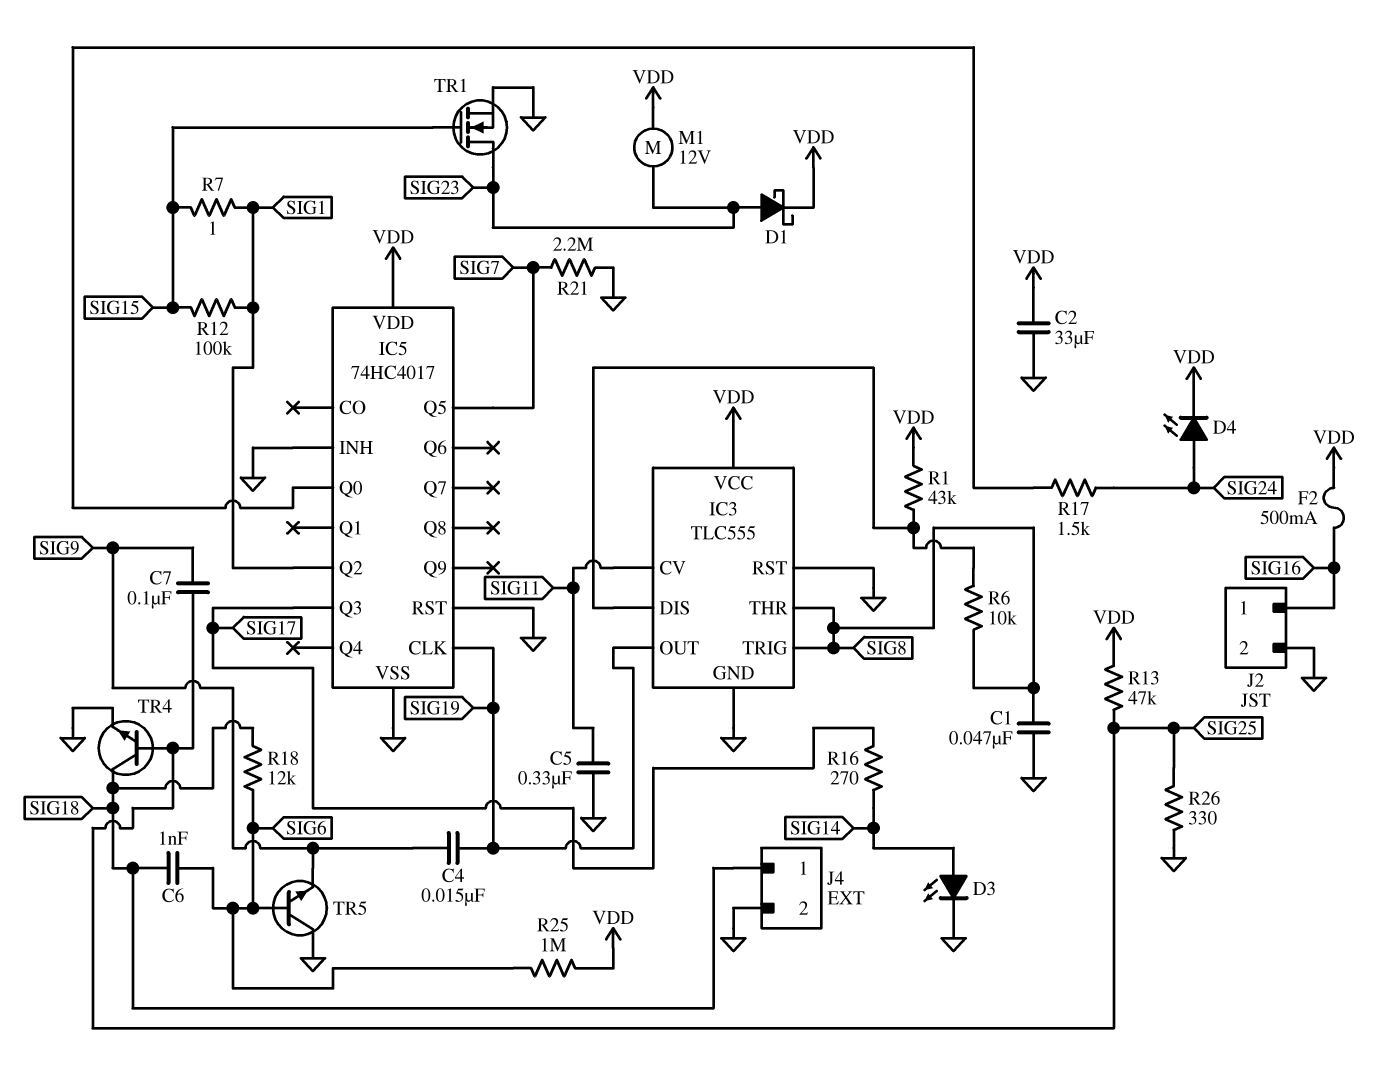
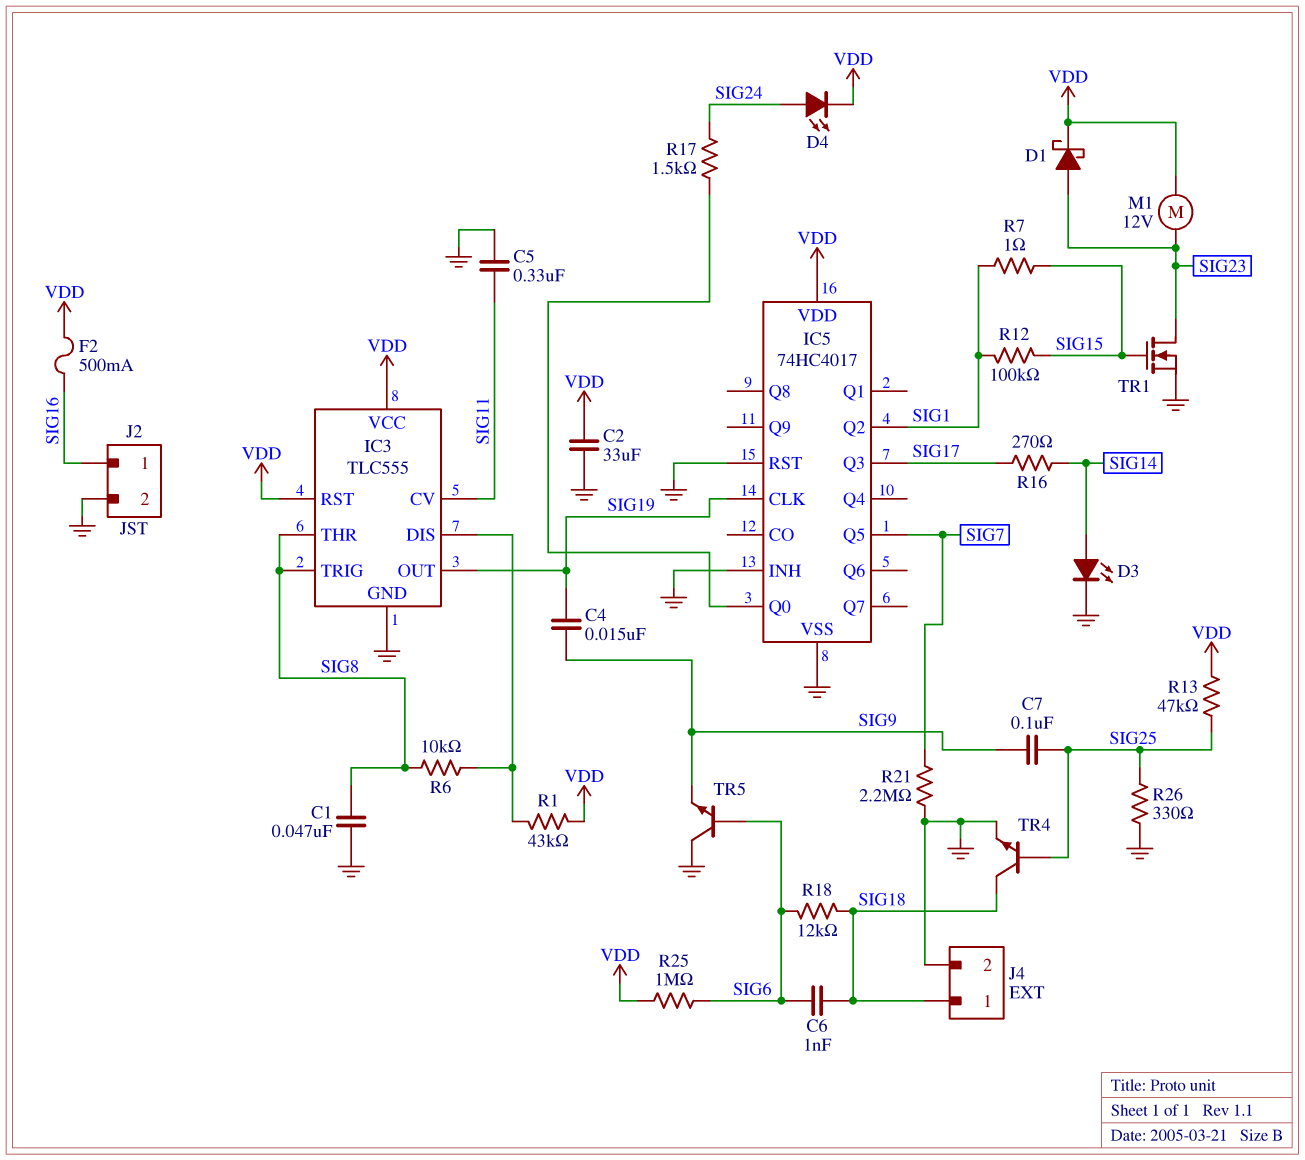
IC3 pin RST: GND -> VDD

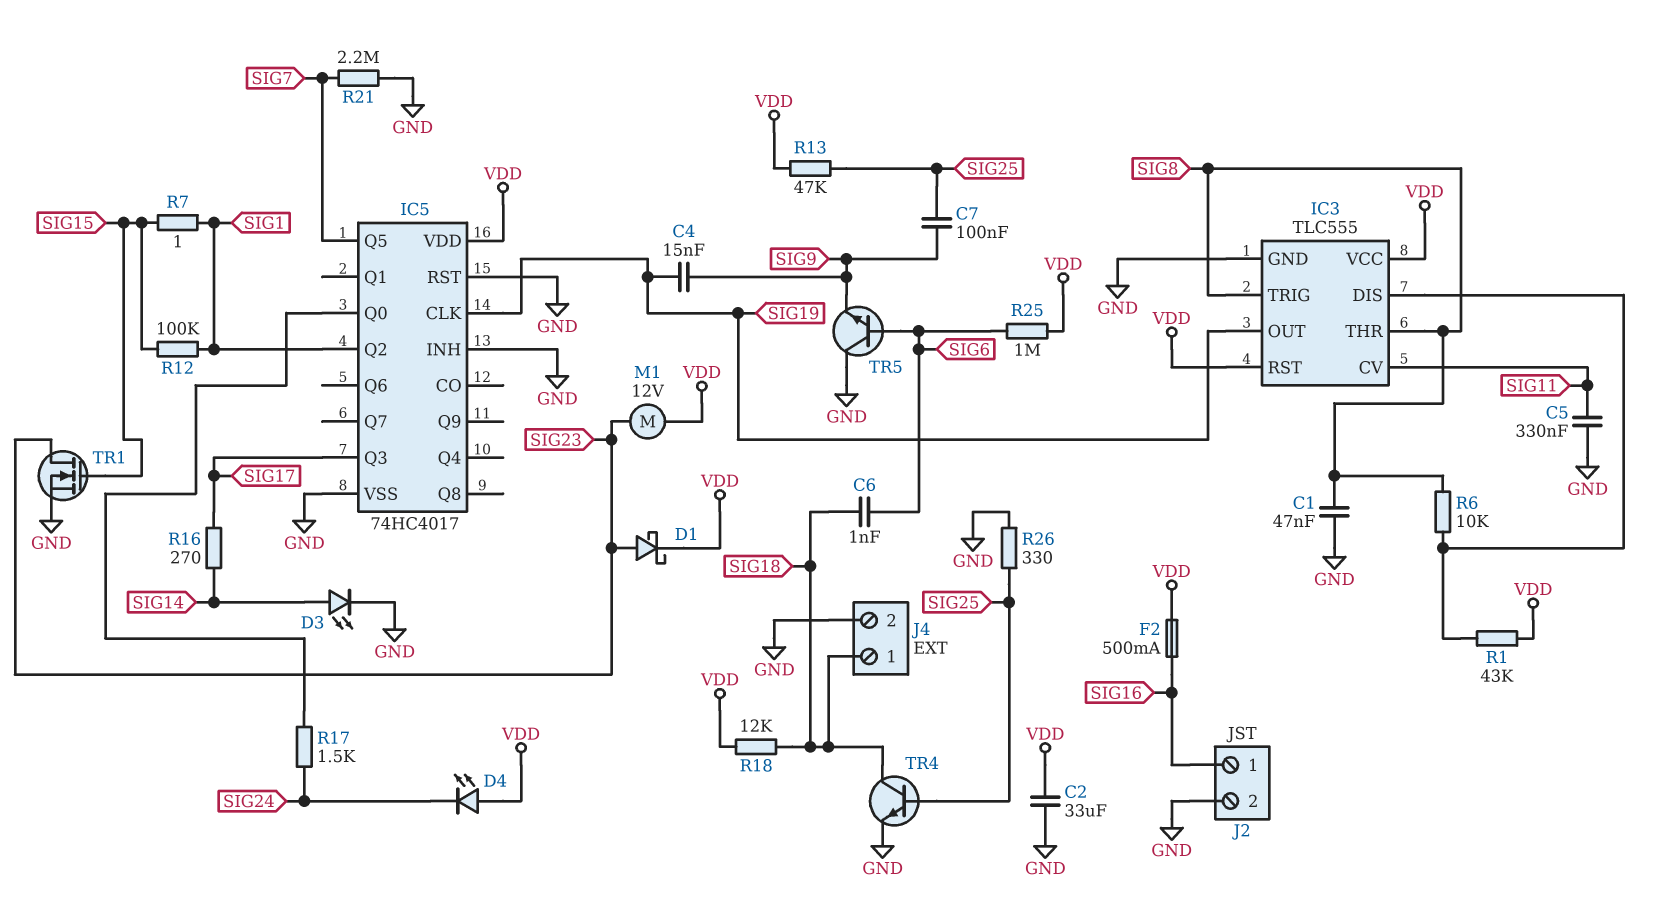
D4: LED (A SIG24, K VDD) -> LED (A VDD, K SIG24)
R18: 12k (SIG6, SIG18) -> 12k (SIG18, VDD)

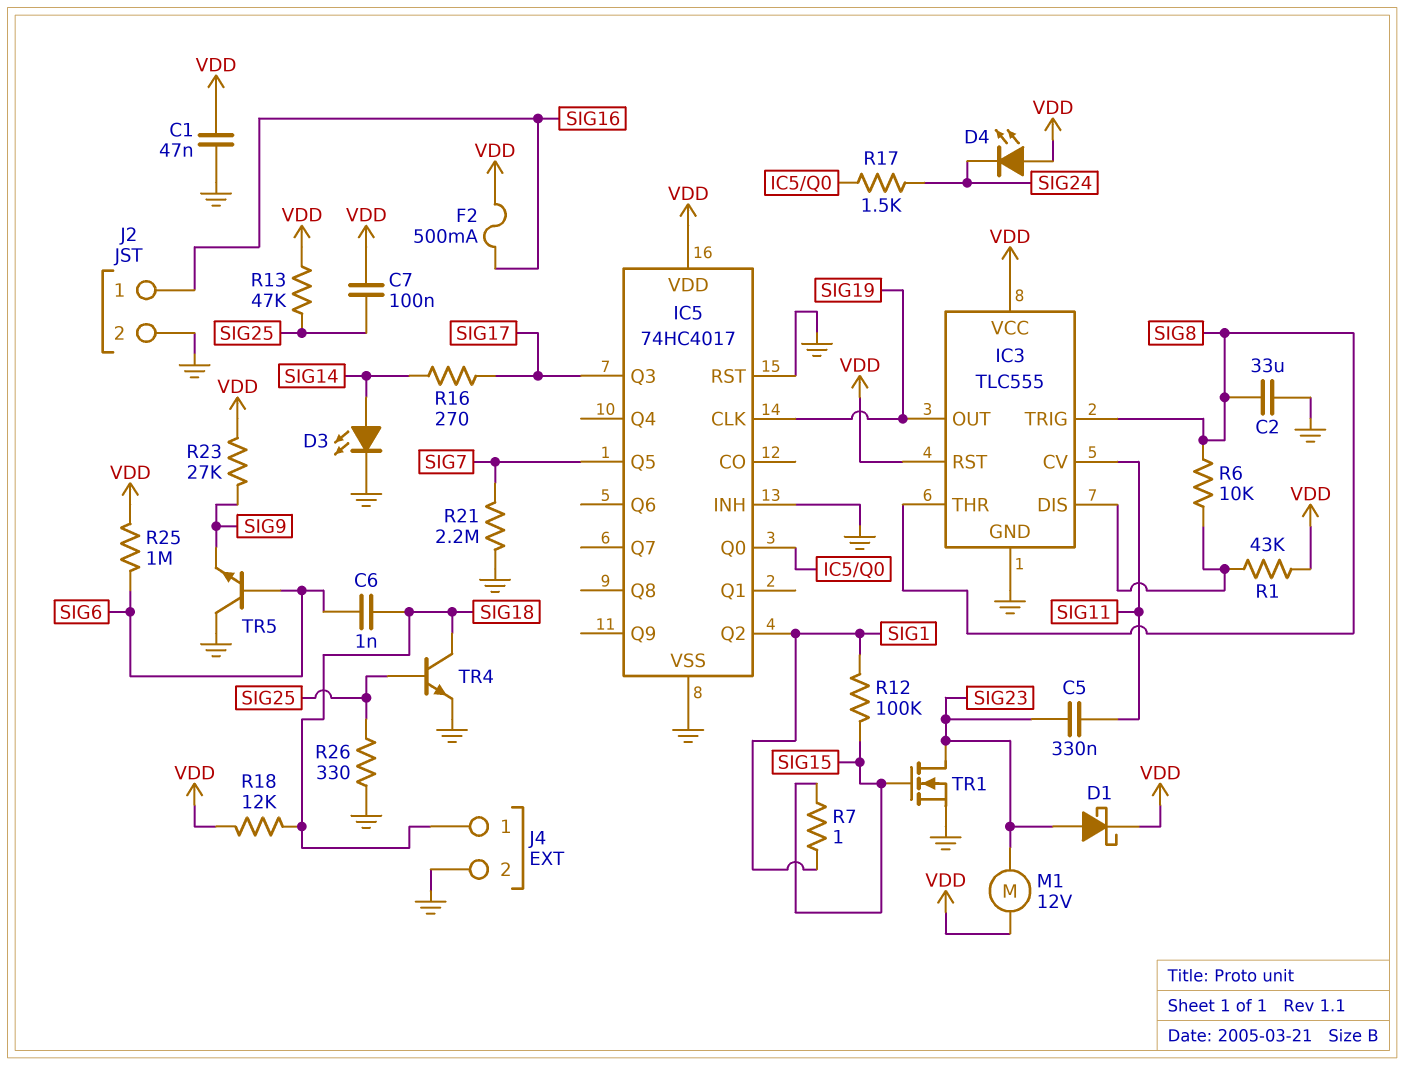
C1: 47nF (GND, SIG8) -> 47nF (GND, VDD)
C2: 33uF (GND, VDD) -> 33uF (GND, SIG8)
C4: 15nF (SIG9, SIG19) -> none
C5: 330nF (GND, SIG11) -> 330nF (SIG11, SIG23)
C7: 100nF (SIG9, SIG25) -> 100nF (SIG25, VDD)
R23: none -> 27k (SIG9, VDD)

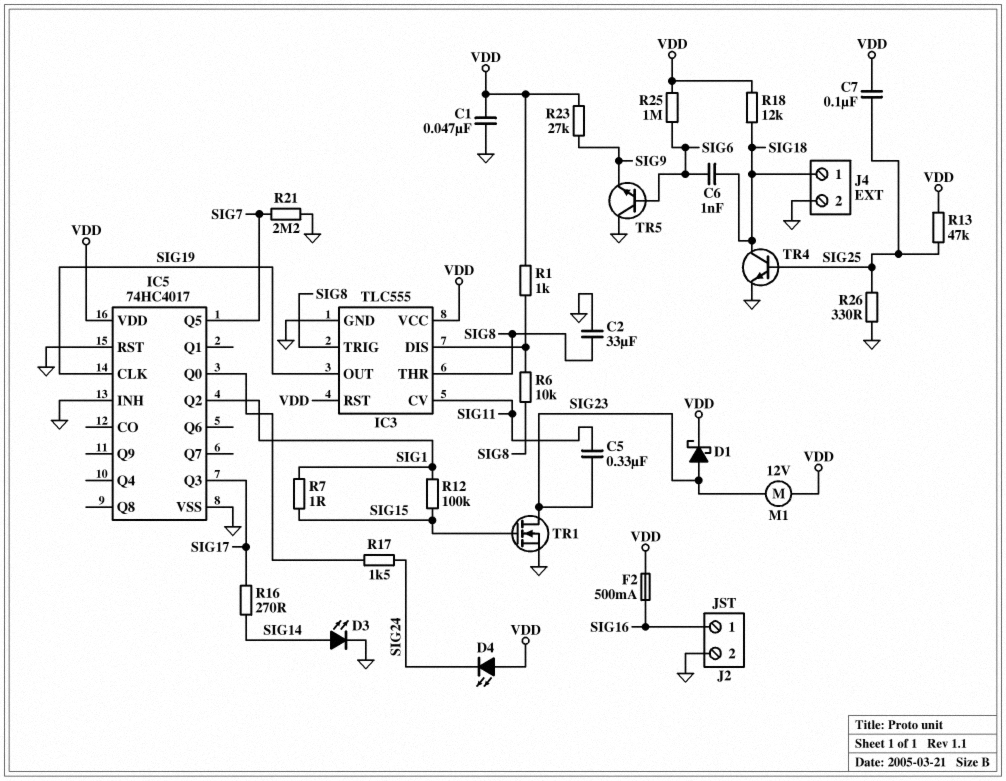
R1: 43k (IC3/DIS, VDD) -> 1k (IC3/DIS, VDD)

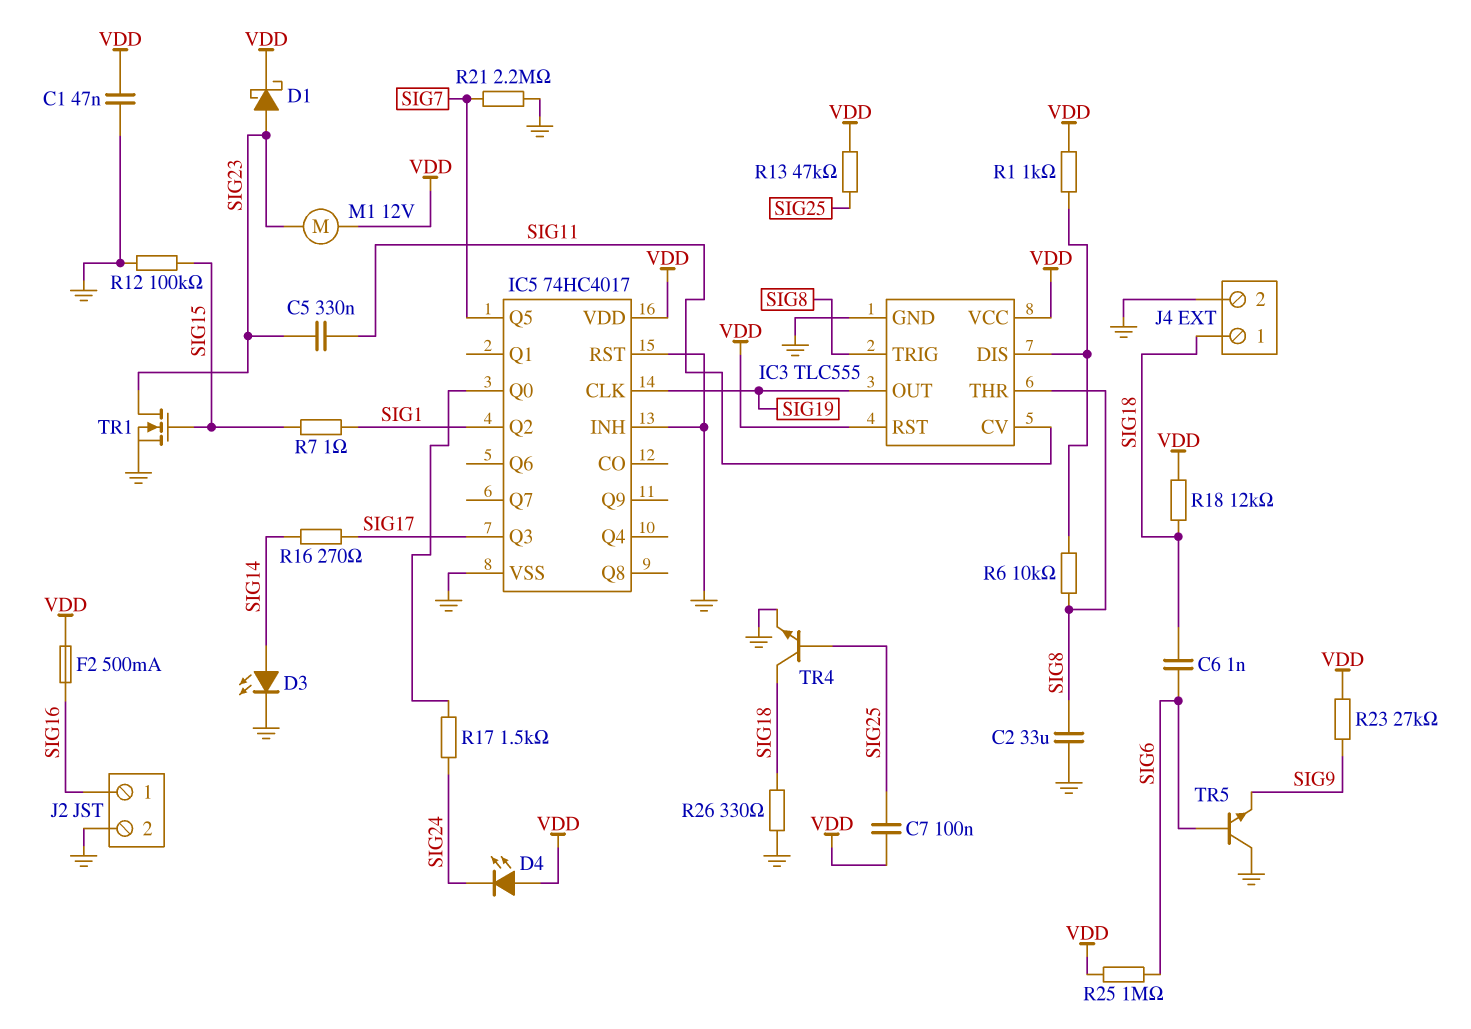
R12: 100k (SIG1, SIG15) -> 100k (GND, SIG15)
R26: 330 (GND, SIG25) -> 330 (GND, SIG18)

